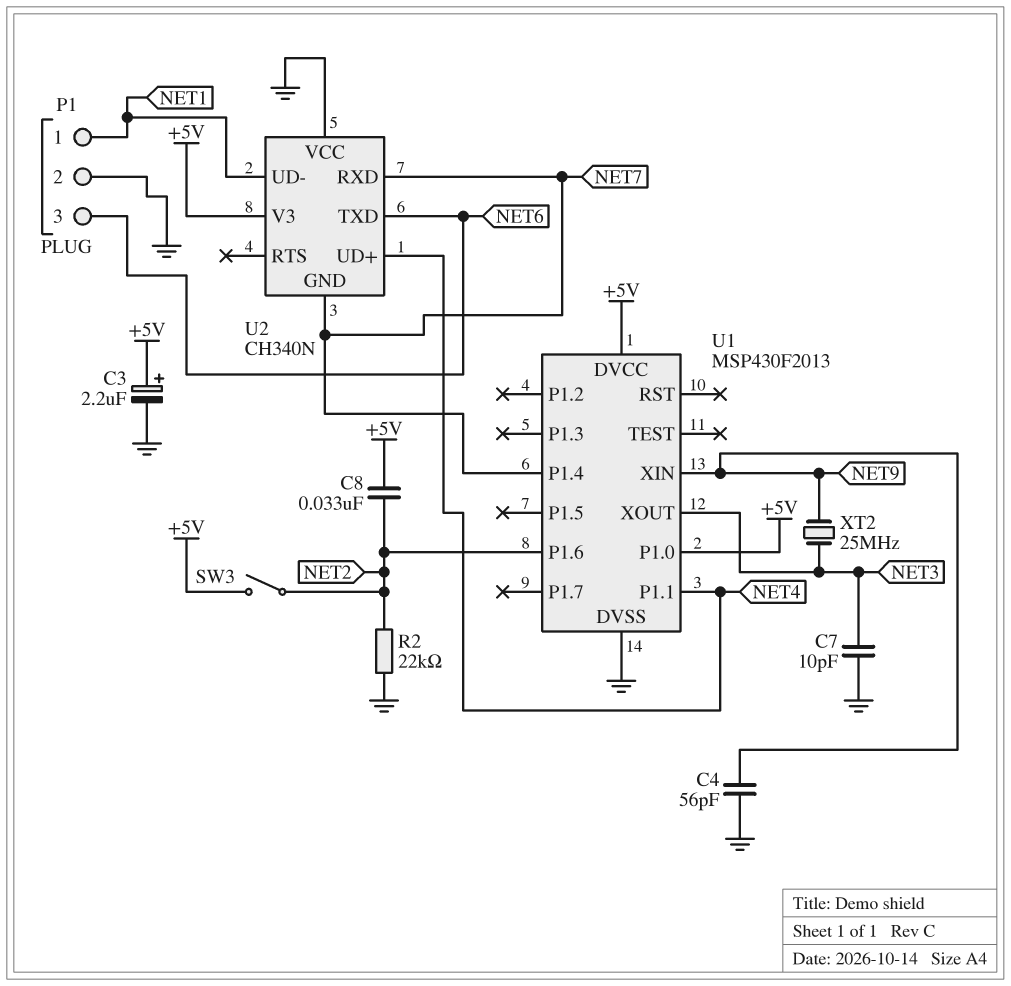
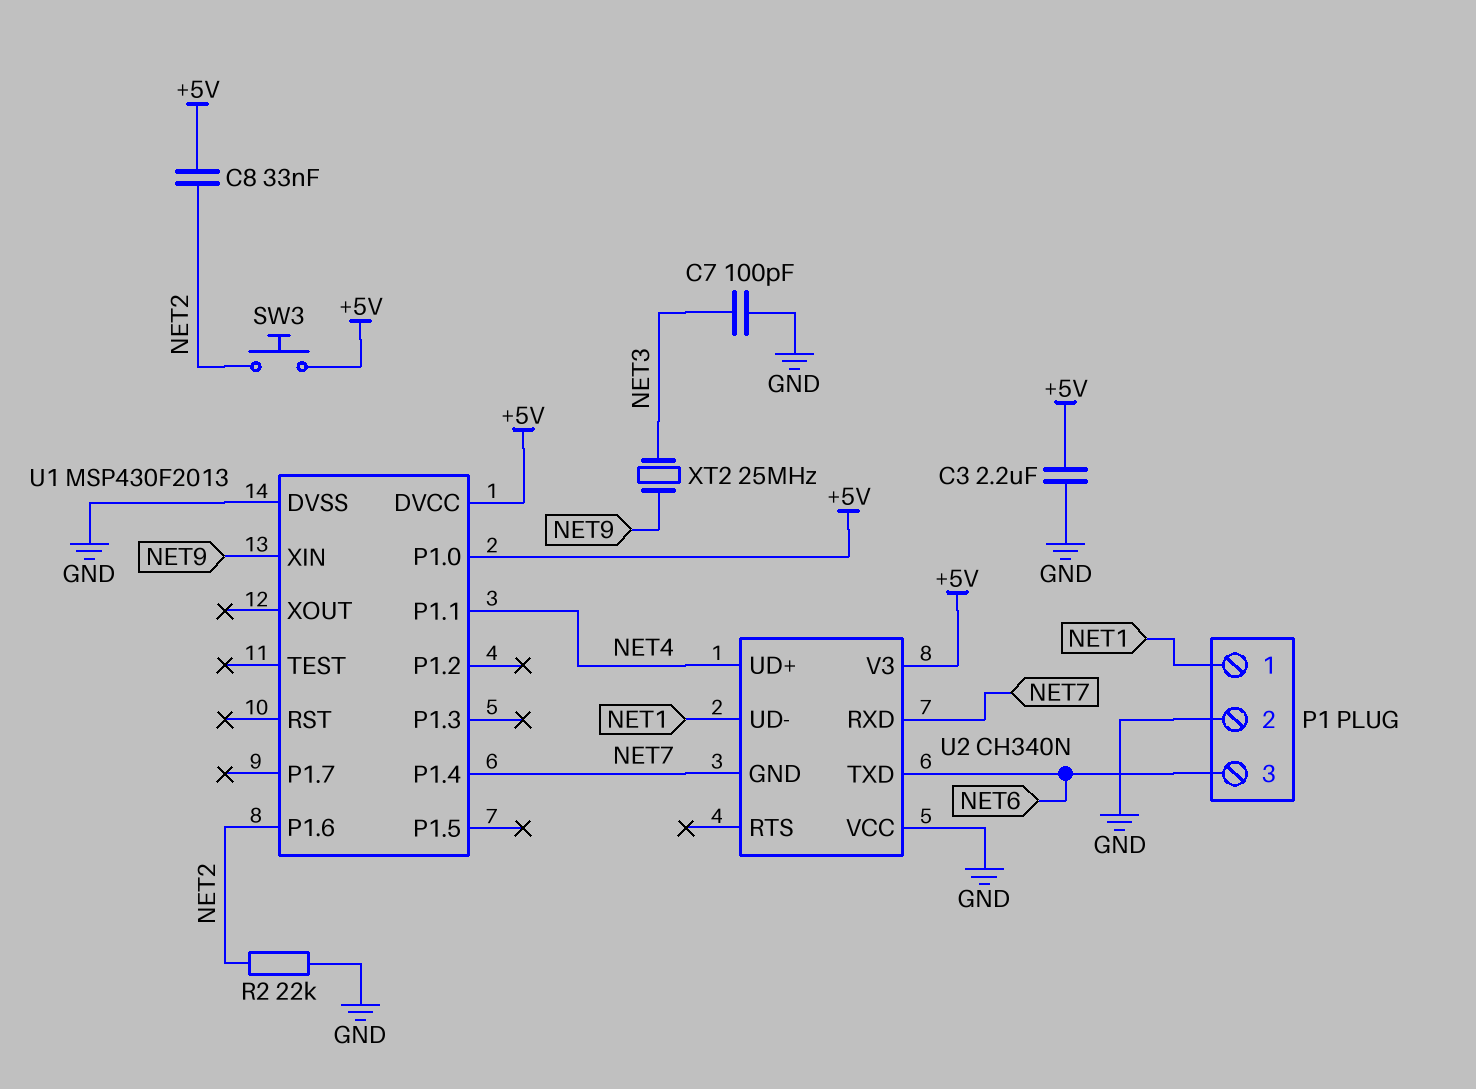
C3: 2.2uF (plus +5V, minus GND) -> 2.2uF (+5V, GND)
C4: 56pF (GND, NET9) -> none
C7: 10pF (GND, NET3) -> 100pF (GND, NET3)
SW3: switch (+5V, NET2) -> button (+5V, NET2)
U1 pin XOUT: NET3 -> none

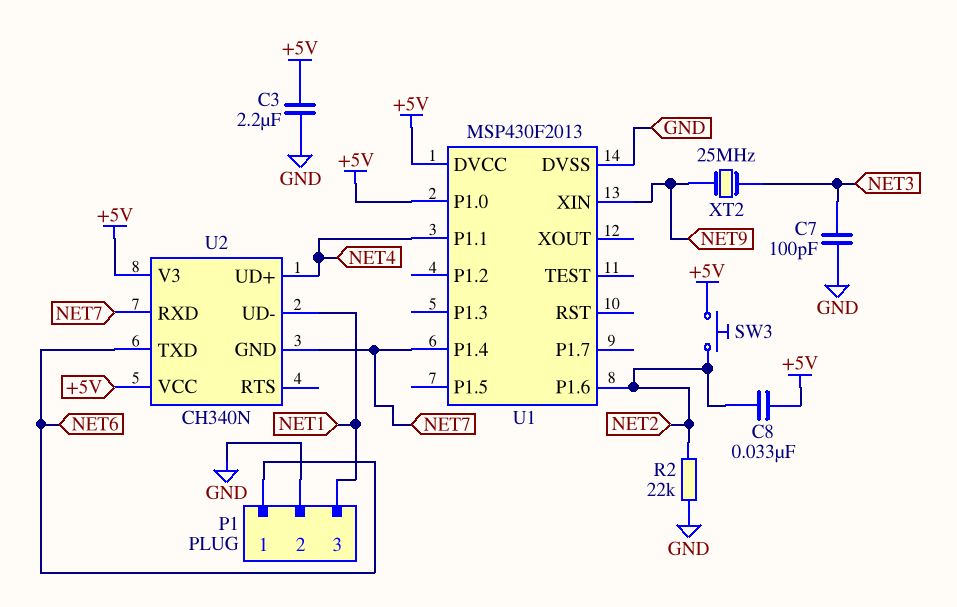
P1 pin 1: NET1 -> NET6
P1 pin 3: NET6 -> NET1
U2 pin VCC: GND -> +5V

